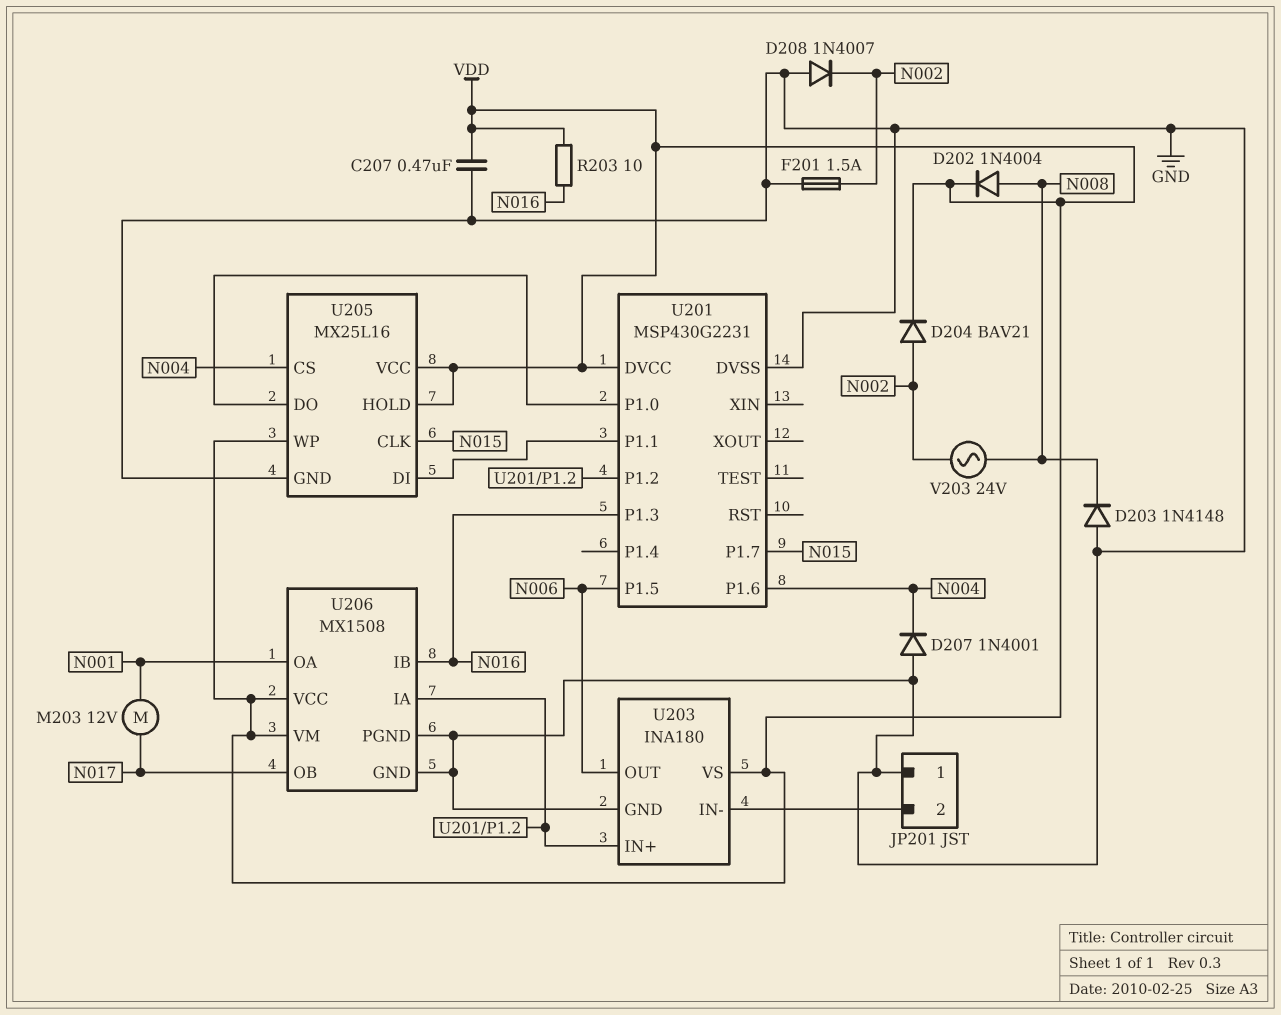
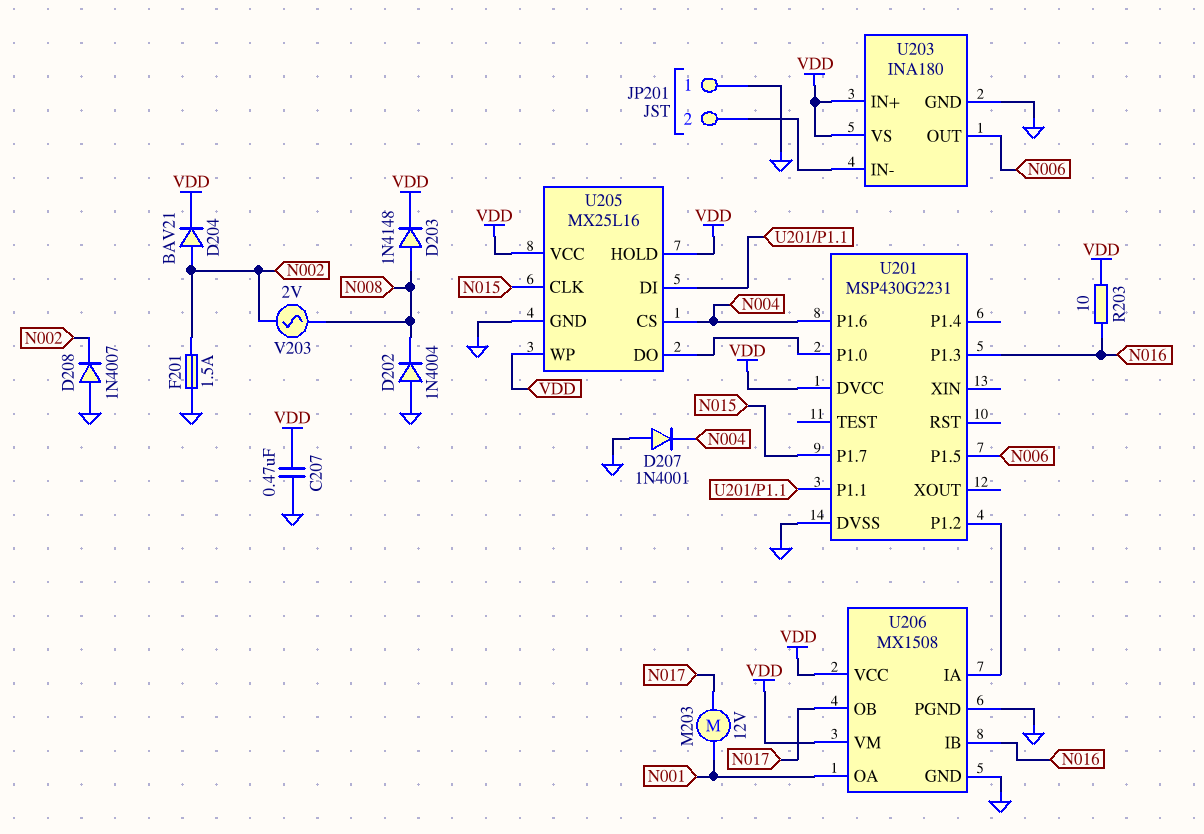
D202: diode 1N4004 (A N008, K VDD) -> diode 1N4004 (A GND, K N008)
D203: diode 1N4148 (A GND, K N008) -> diode 1N4148 (A N008, K VDD)
U203 pin IN+: U201/P1.2 -> VDD
V203: AC 24V (N002, N008) -> AC 2V (N002, N008)

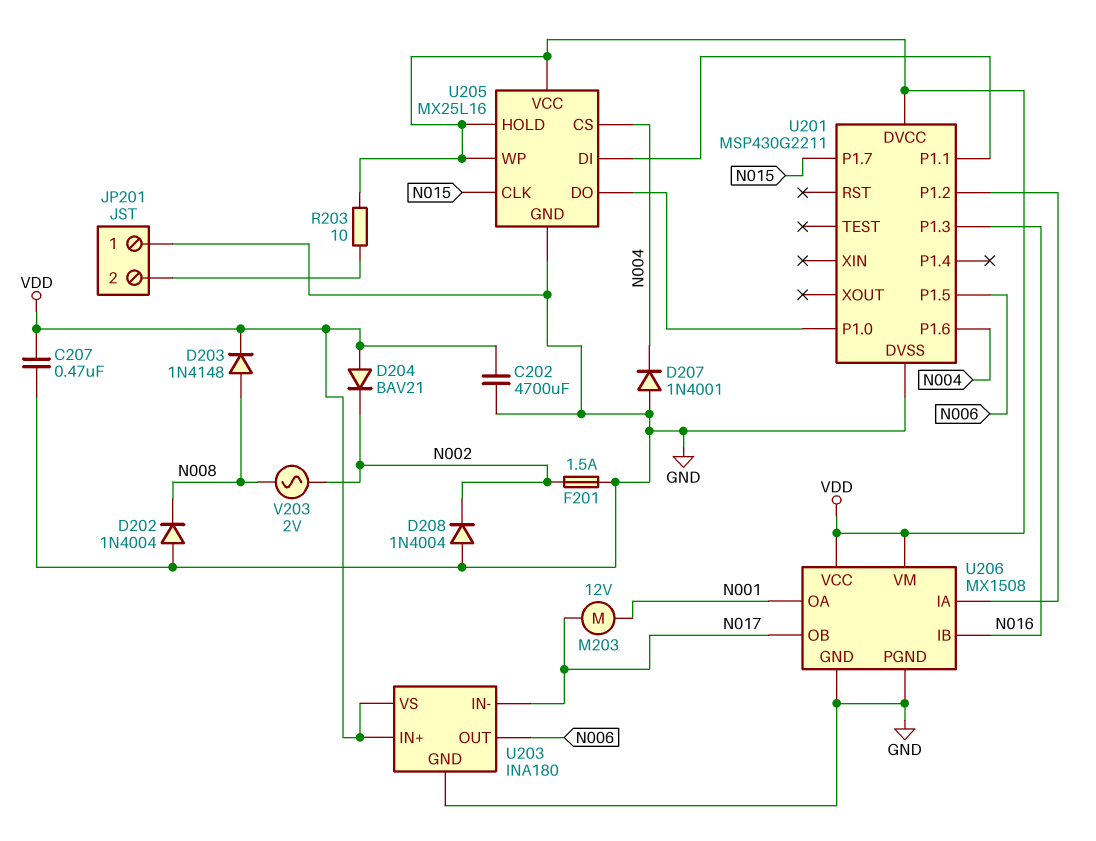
C202: none -> 4700uF (GND, VDD)
D204: diode BAV21 (A N002, K VDD) -> diode BAV21 (A VDD, K N002)
D208: diode 1N4007 (A GND, K N002) -> diode 1N4004 (A GND, K N002)
R203: 10 (N016, VDD) -> 10 (JP201/2, VDD)
U201: MSP430G2231 -> MSP430G2211
U203 pin IN-: JP201/2 -> N017

